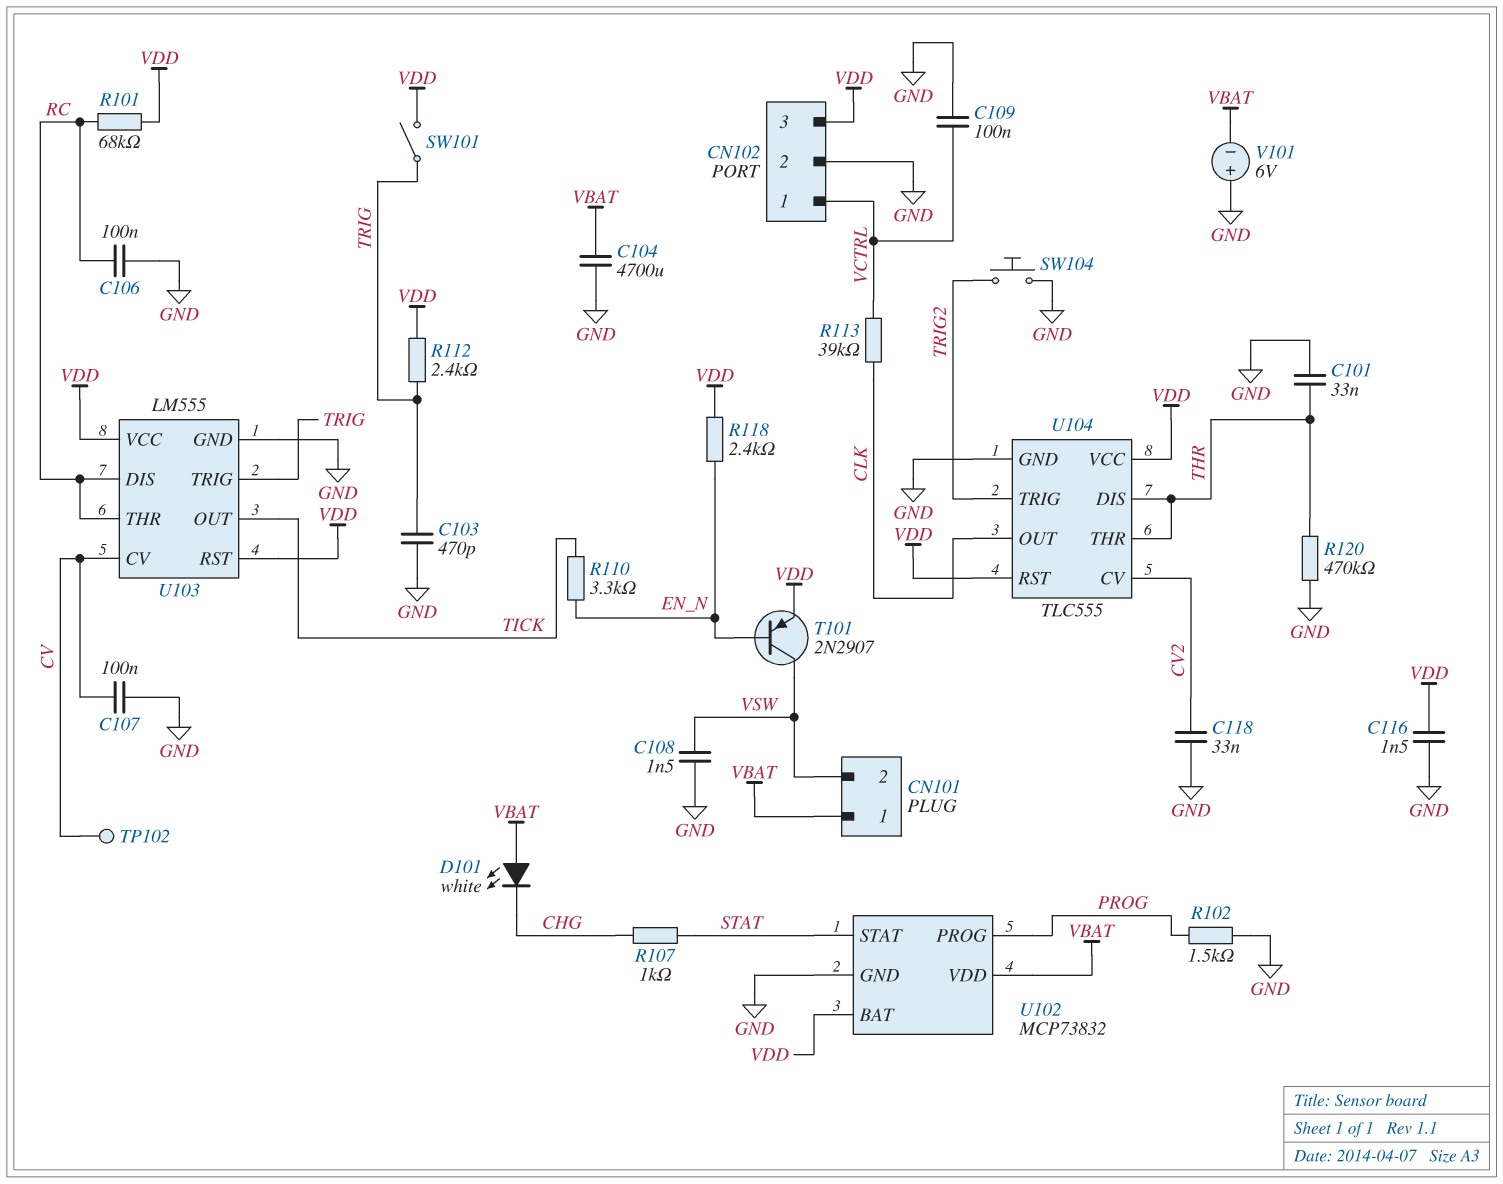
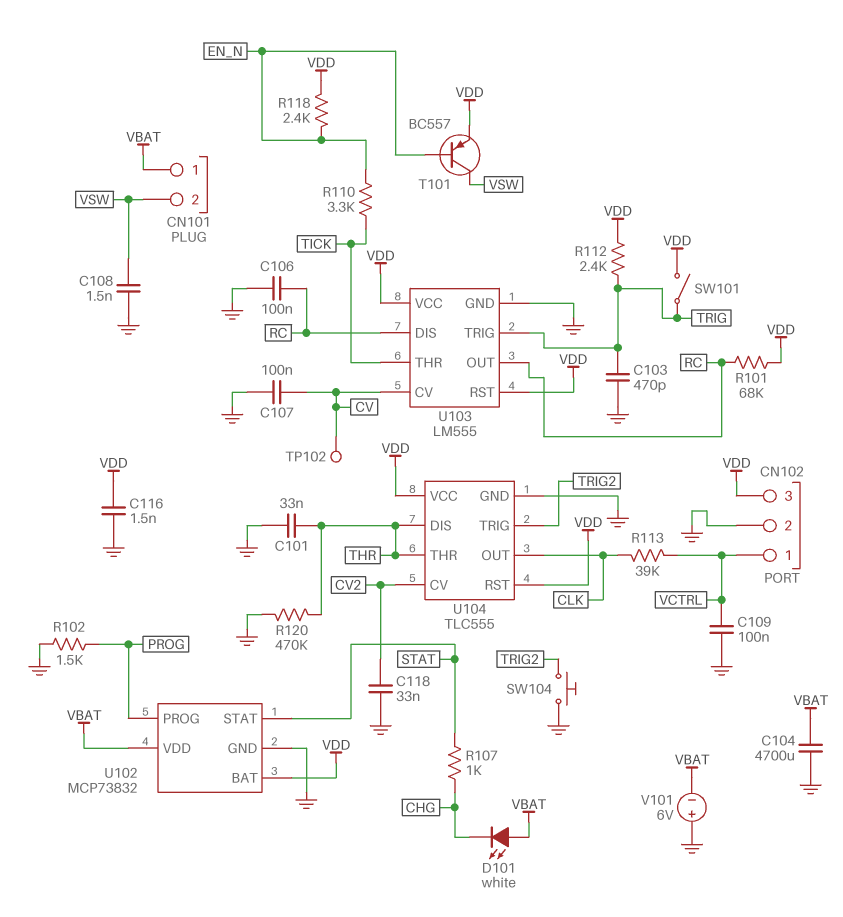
T101: PNP 2N2907 (B EN_N, C VSW, E VDD) -> PNP BC557 (B EN_N, C VSW, E VDD)
U103 pin OUT: TICK -> RC
U103 pin THR: RC -> TICK

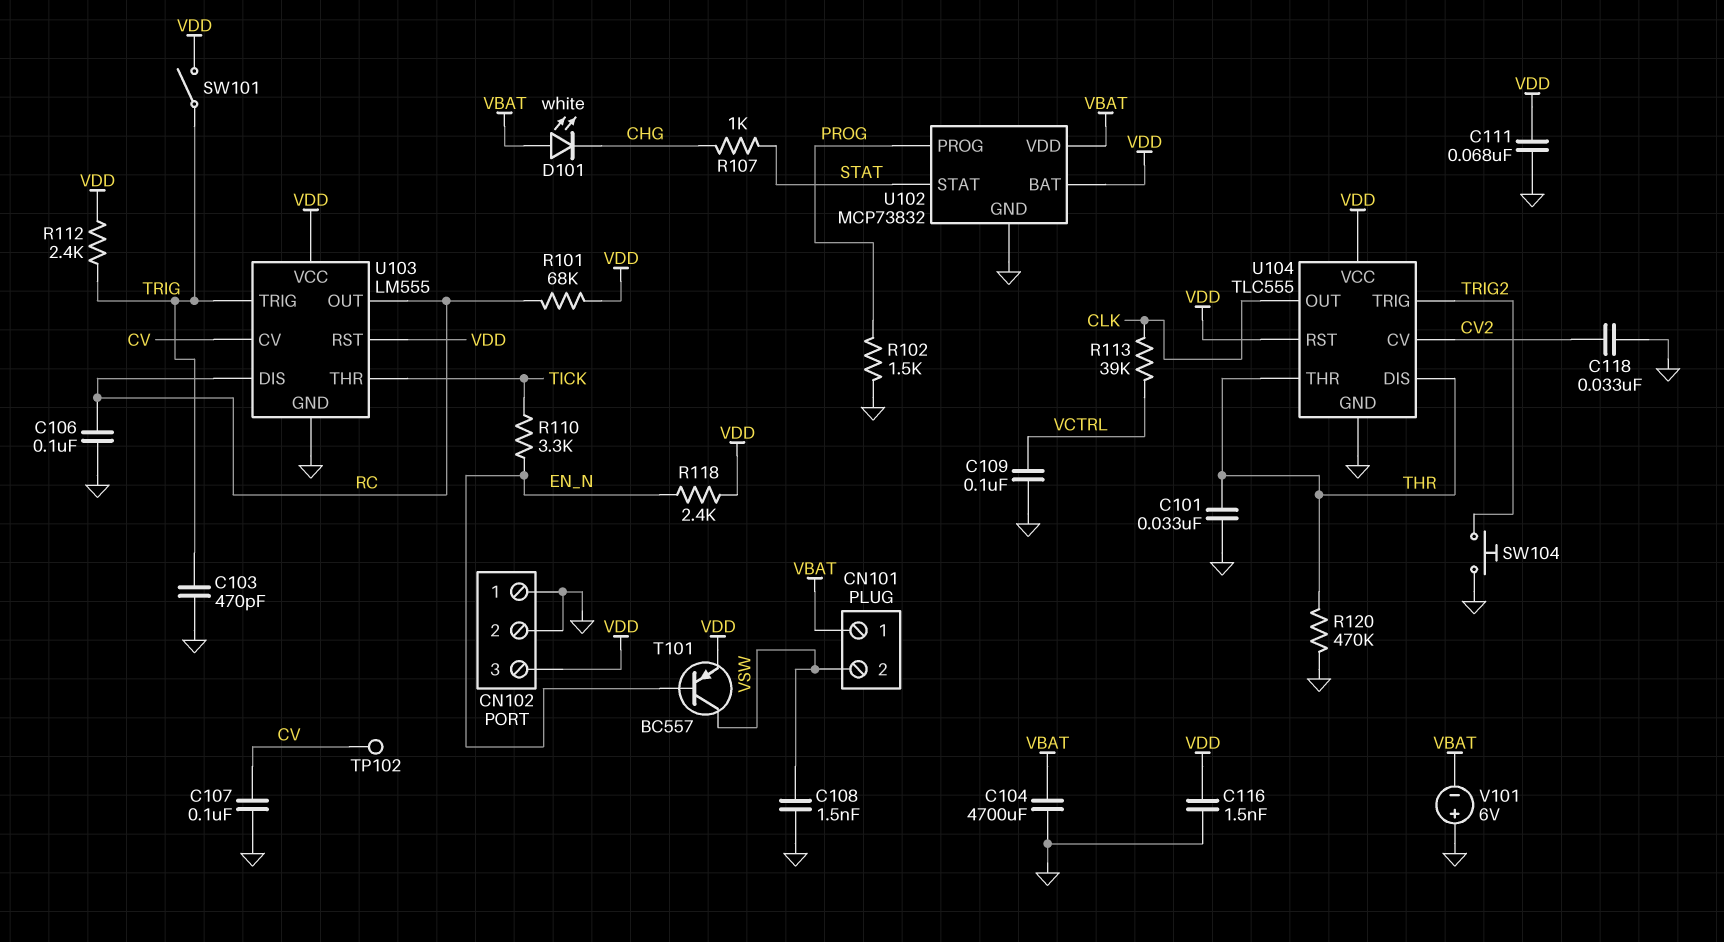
C111: none -> 68nF (GND, VDD)
CN102 pin 1: VCTRL -> GND

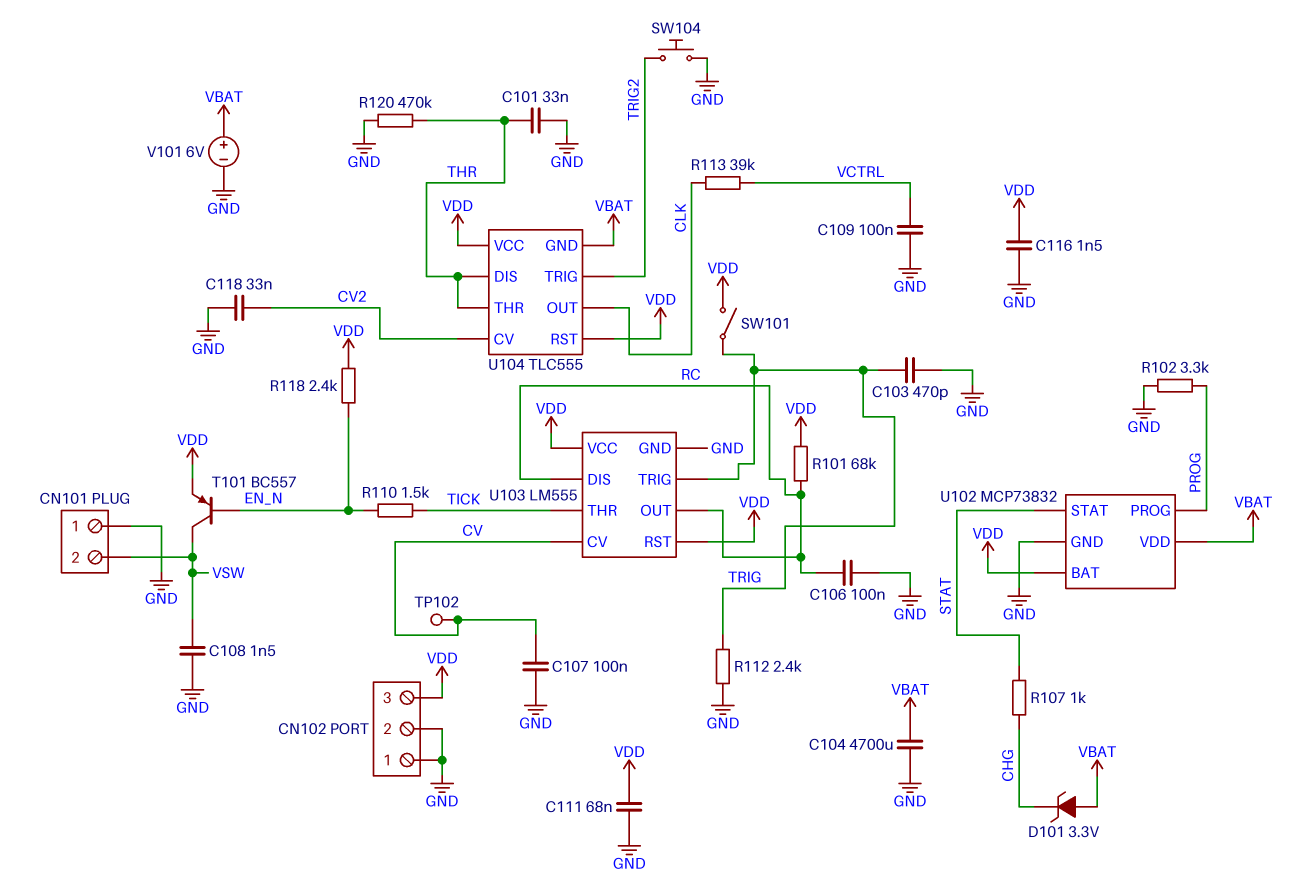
CN101 pin 1: VBAT -> GND
D101: LED white (A VBAT, K CHG) -> zener 3.3V (A VBAT, K CHG)
R102: 1.5k (GND, PROG) -> 3.3k (GND, PROG)
R110: 3.3k (EN_N, TICK) -> 1.5k (EN_N, TICK)
R112: 2.4k (TRIG, VDD) -> 2.4k (GND, TRIG)
U104 pin GND: GND -> VBAT
V101: 6V (plus GND, minus VBAT) -> 6V (plus VBAT, minus GND)

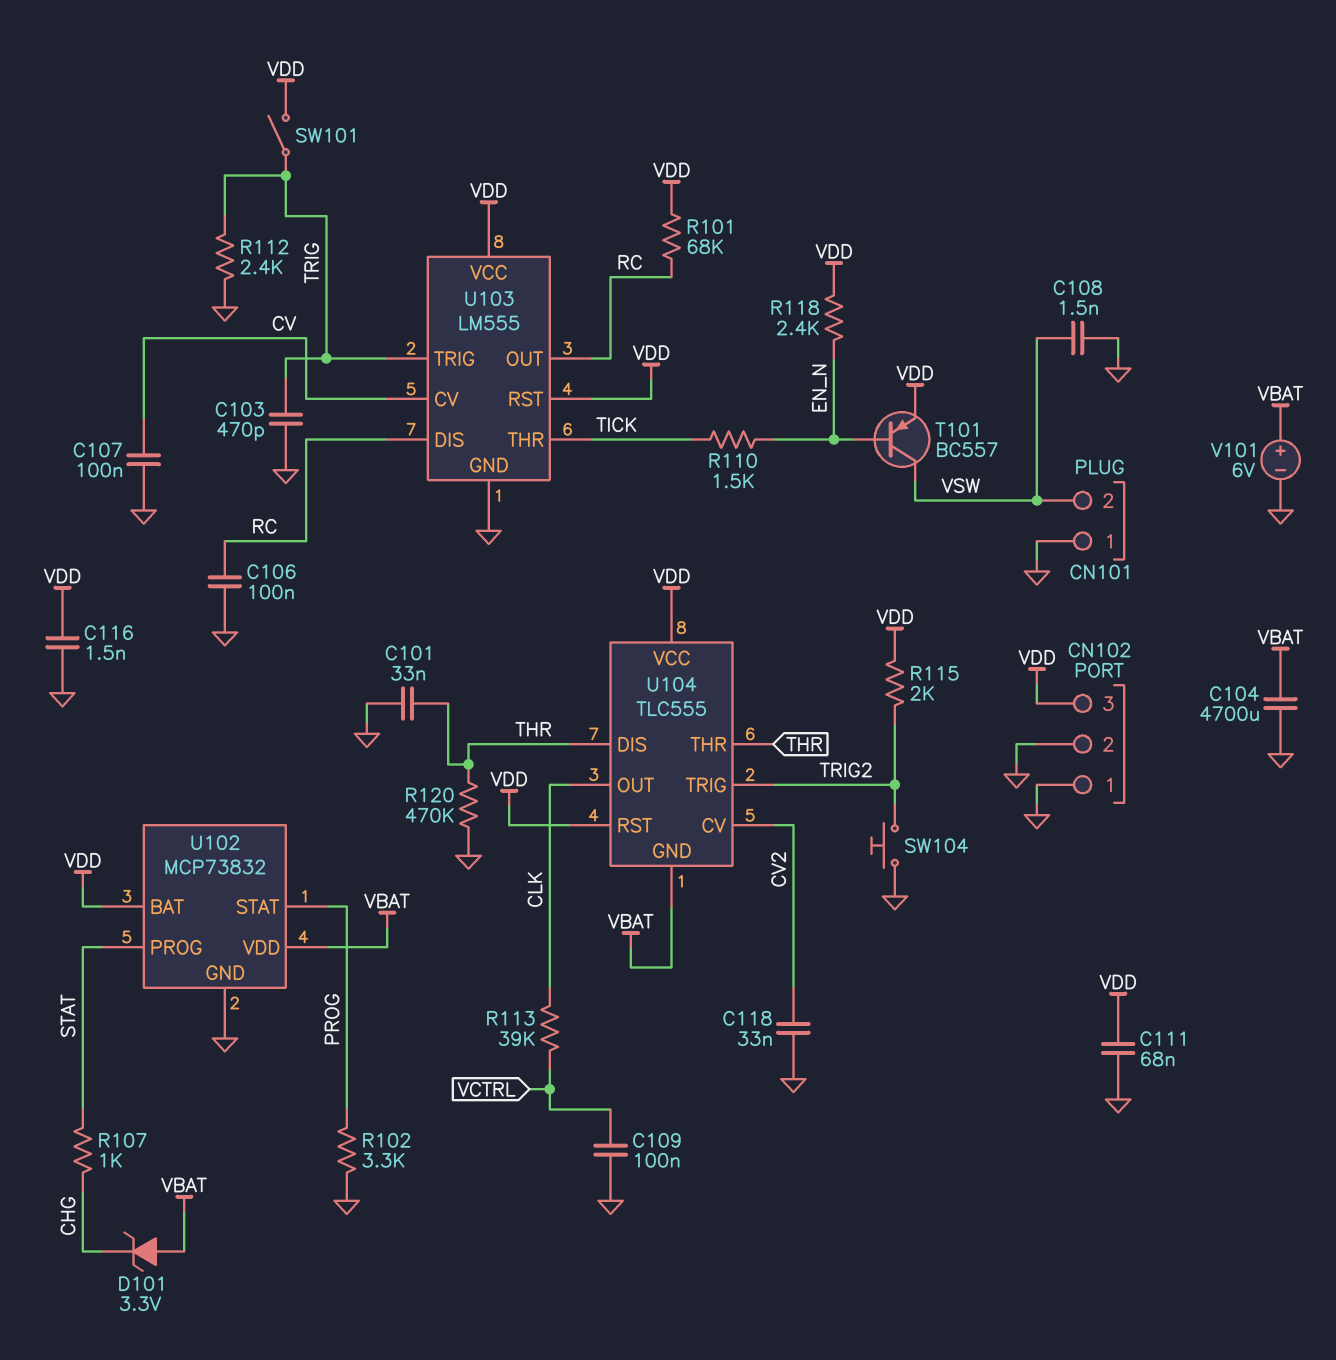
R115: none -> 2k (TRIG2, VDD)
TP102: test point (CV) -> none
U102 pin PROG: PROG -> STAT
U102 pin STAT: STAT -> PROG

